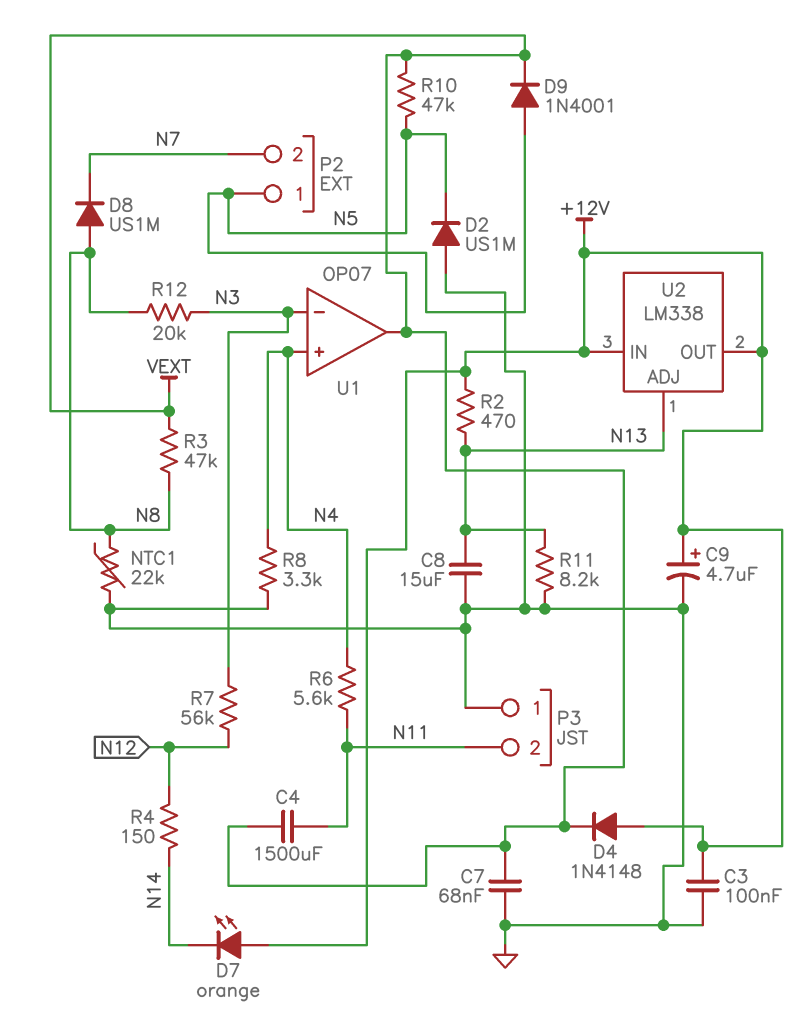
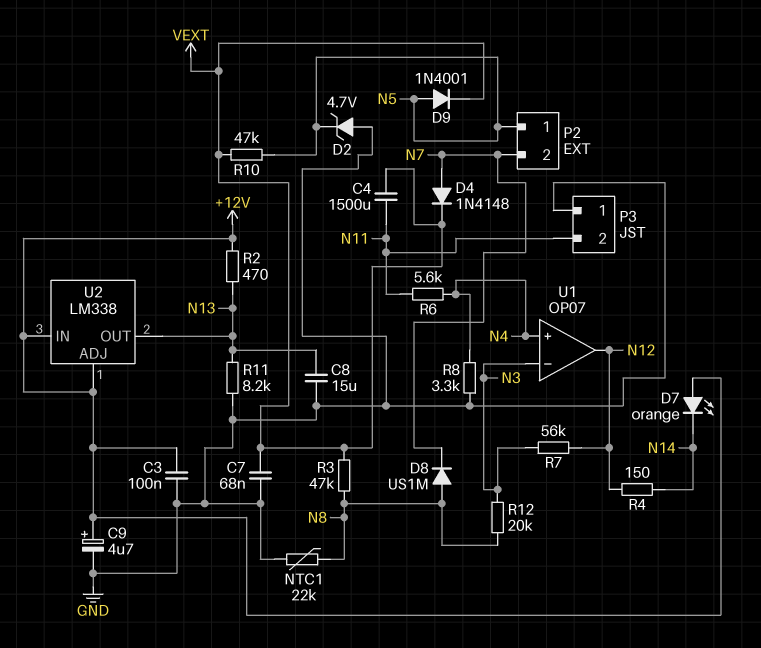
D2: diode US1M (A GND, K N5) -> zener 4.7V (A GND, K N5)
D4: diode 1N4148 (A +12V, K VEXT) -> diode 1N4148 (A N7, K VEXT)
U1 pin out: VEXT -> N12
U2 pin ADJ: N13 -> +12V
U2 pin OUT: +12V -> N13

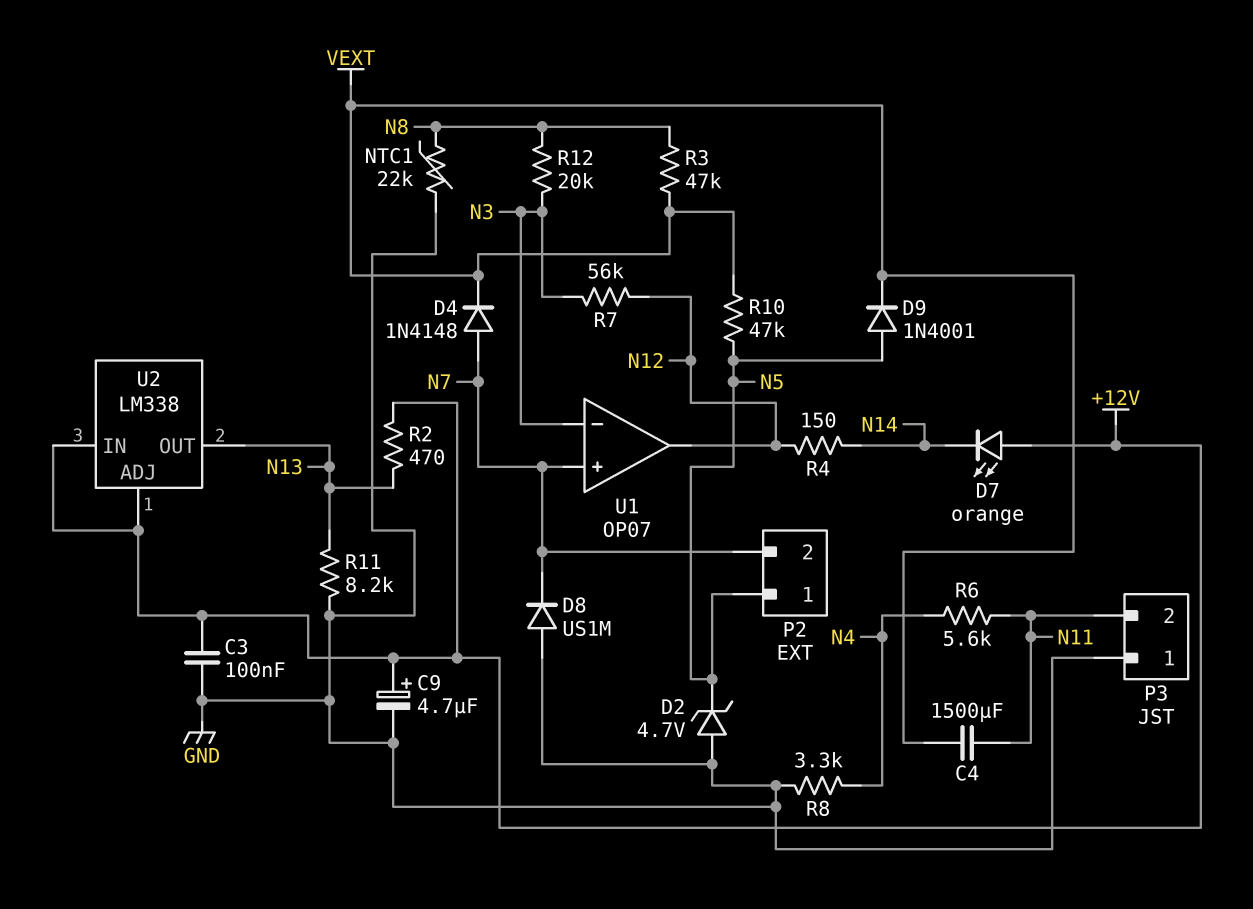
C7: 68nF (GND, VEXT) -> none
C8: 15uF (GND, N13) -> none
D8: diode US1M (A N8, K N7) -> diode US1M (A GND, K N7)
U1 pin in+: N4 -> N7

